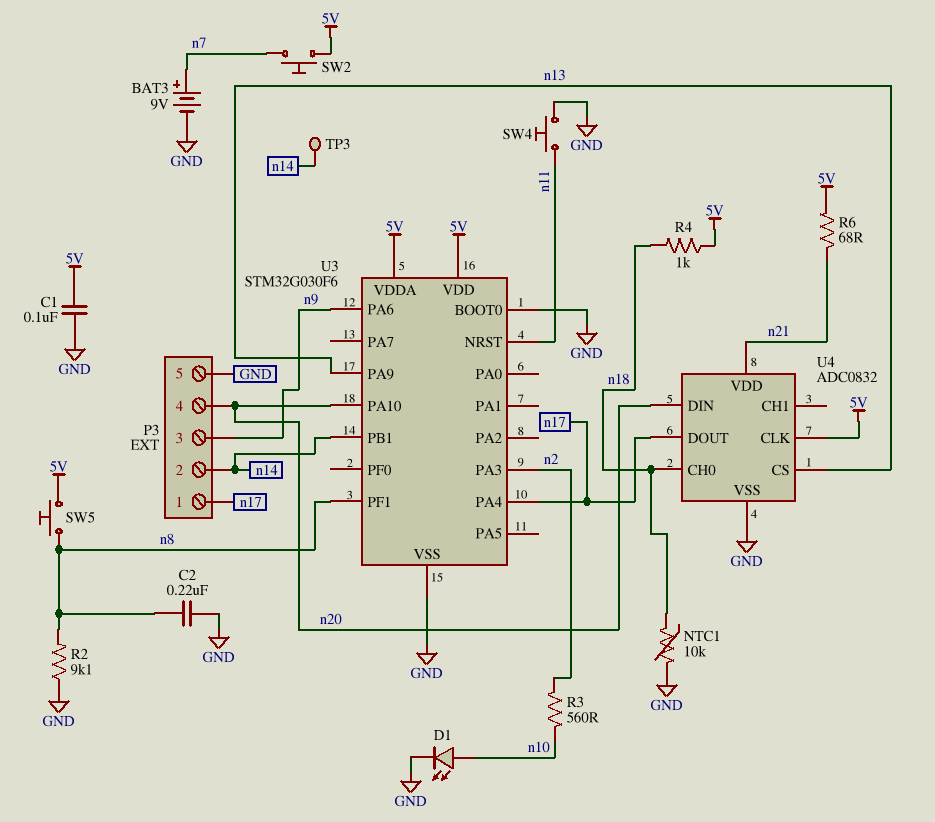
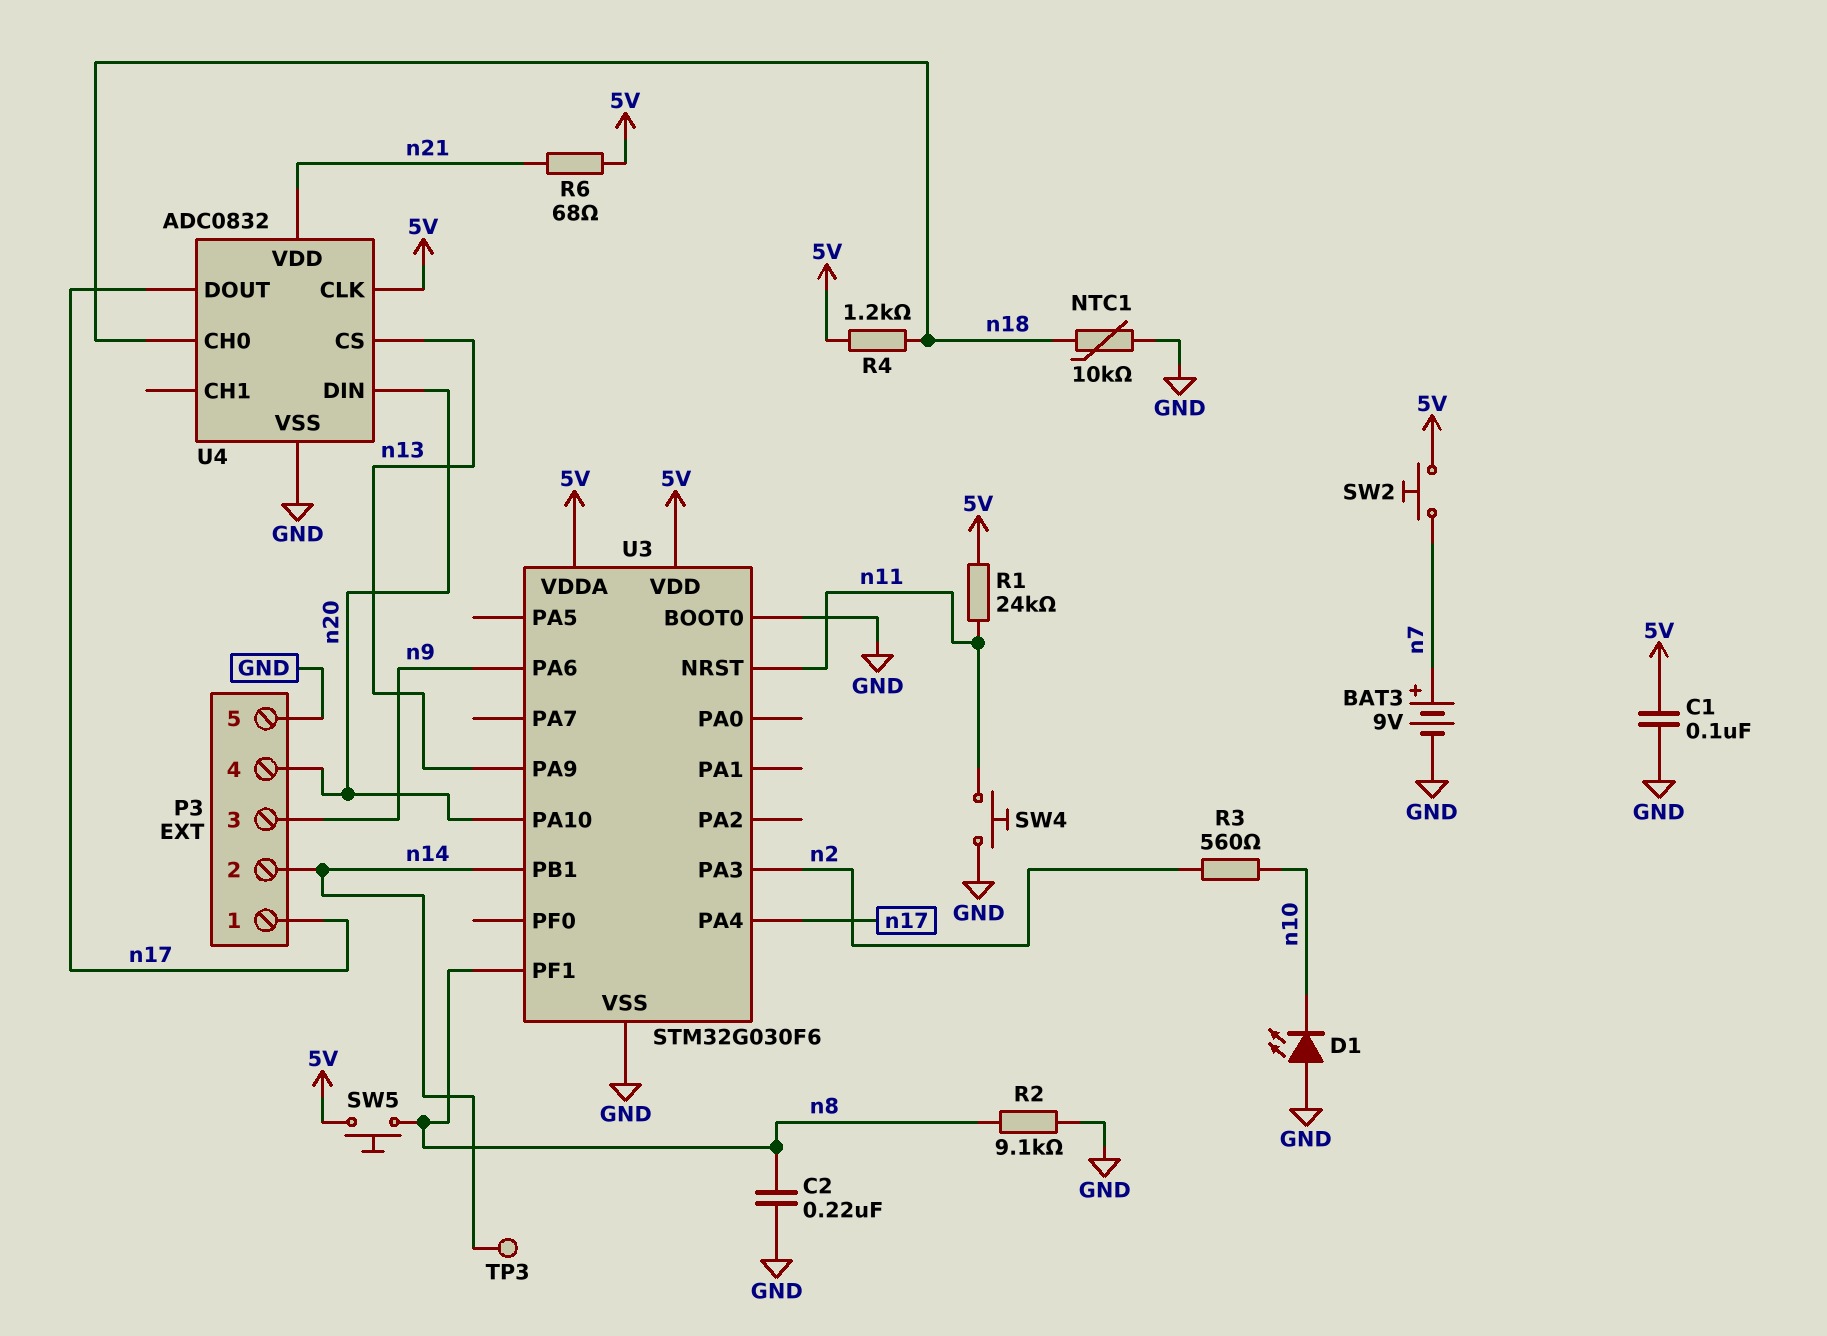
D1: LED (A n10, K GND) -> LED (A GND, K n10)
R1: none -> 24k (5V, n11)
R4: 1k (5V, n18) -> 1.2k (5V, n18)

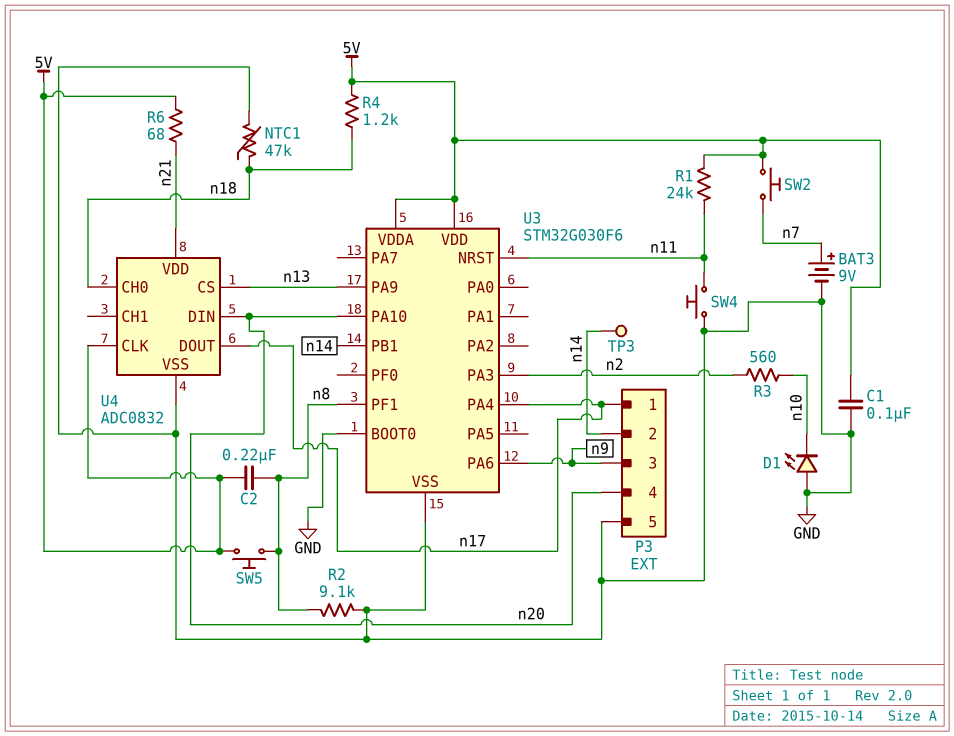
C2: 220nF (GND, n8) -> 220nF (5V, n8)
NTC1: 10k (GND, n18) -> 47k (GND, n18)

